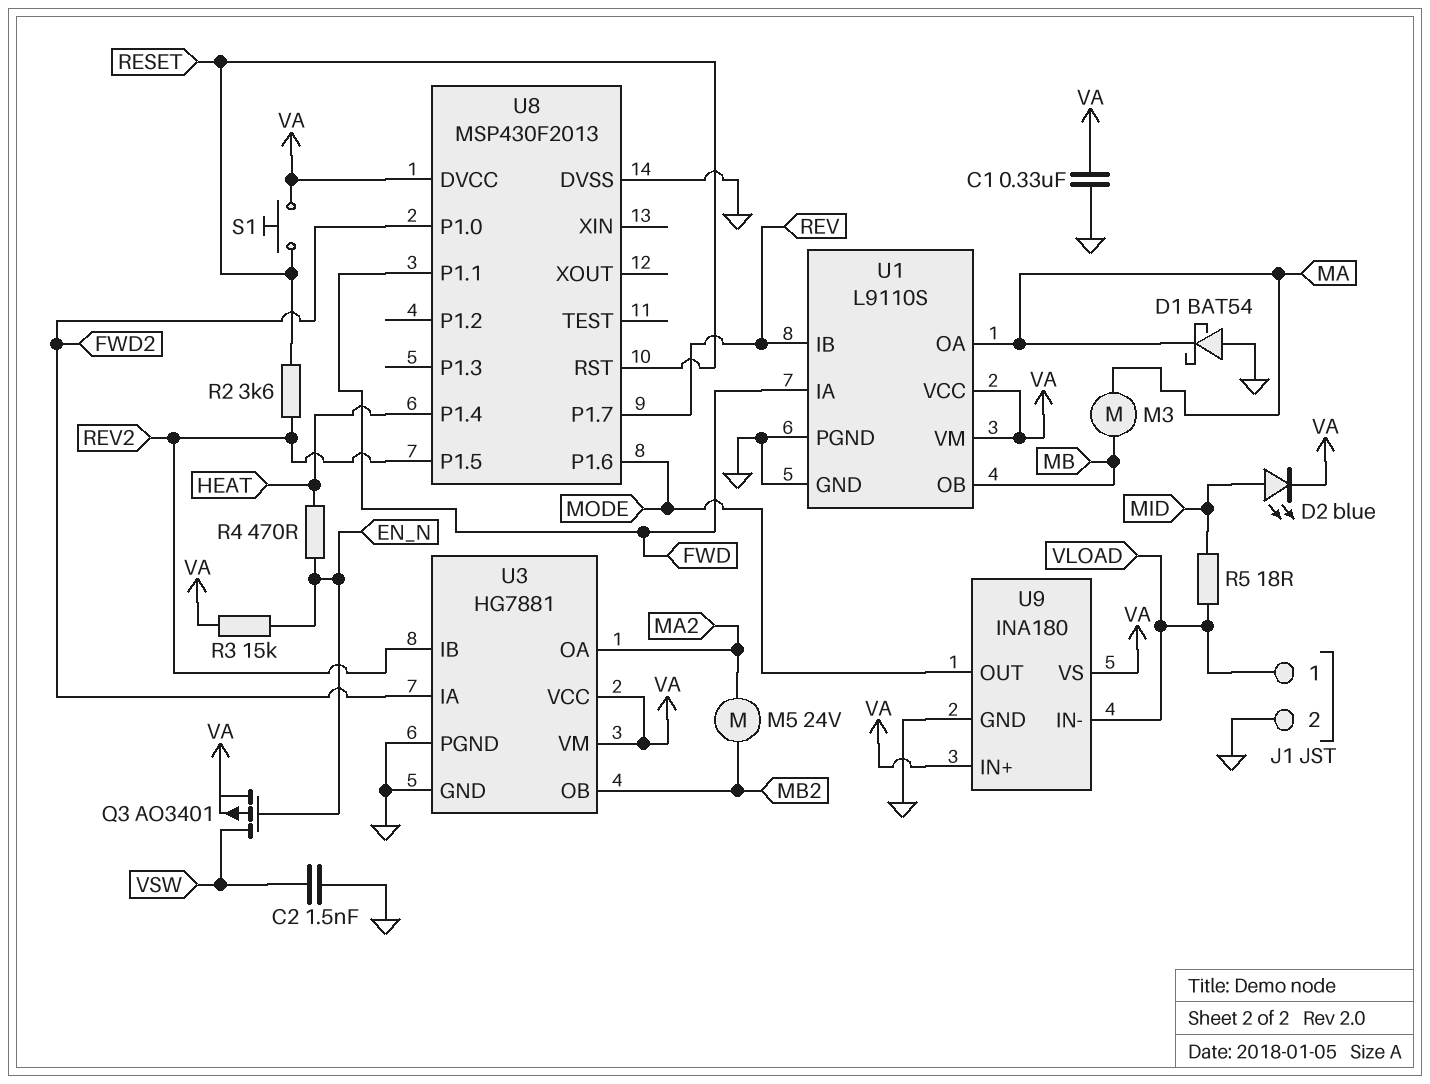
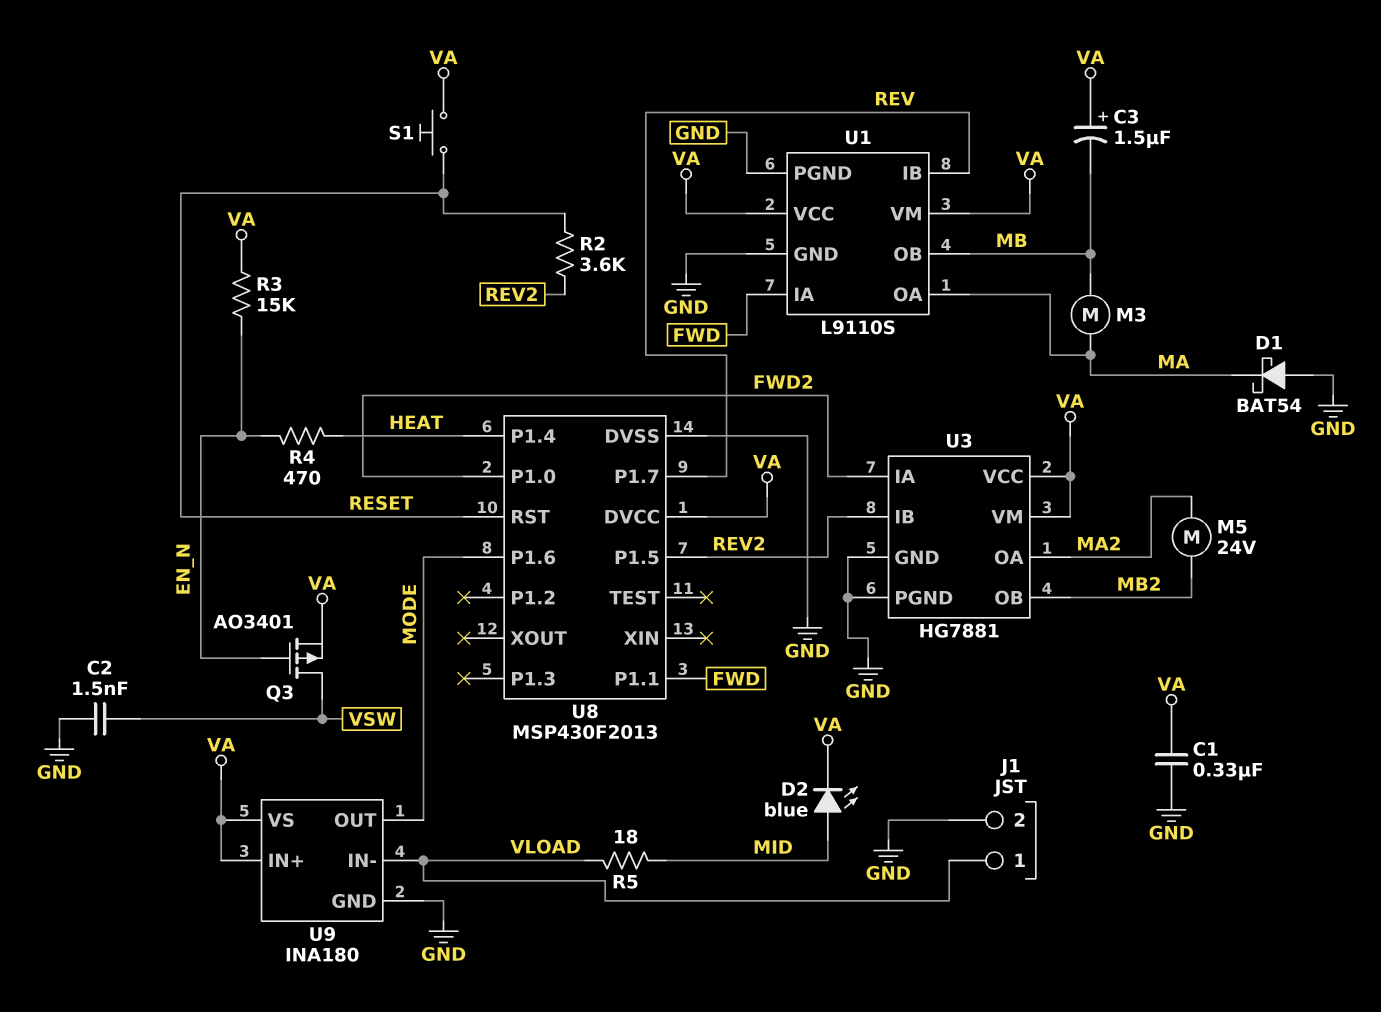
C3: none -> 1.5uF (plus VA, minus MB)

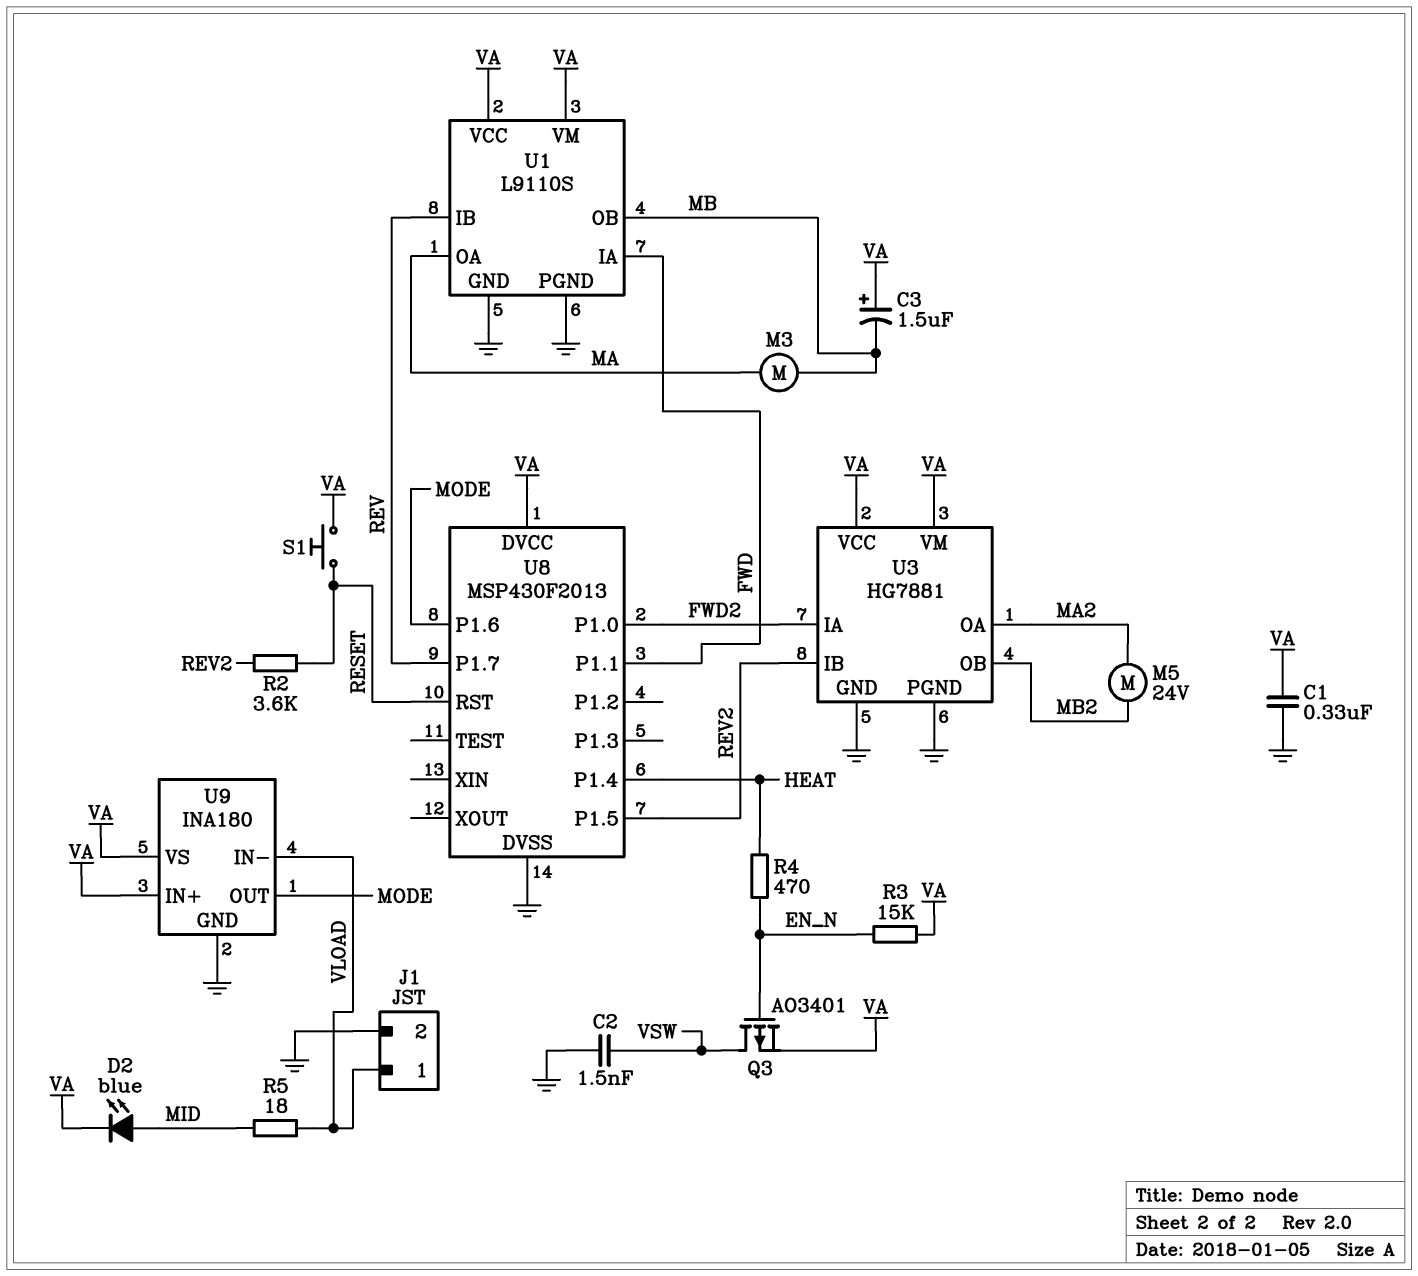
D1: schottky BAT54 (A GND, K MA) -> none

